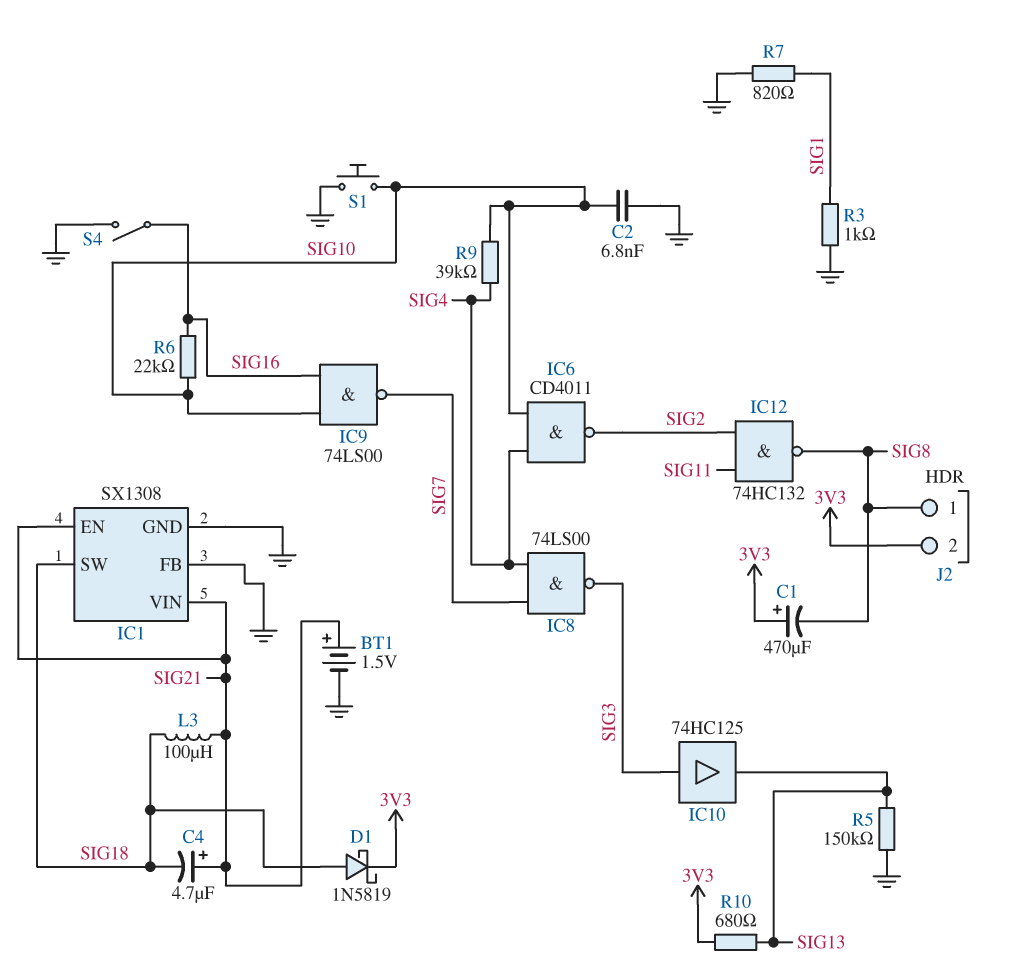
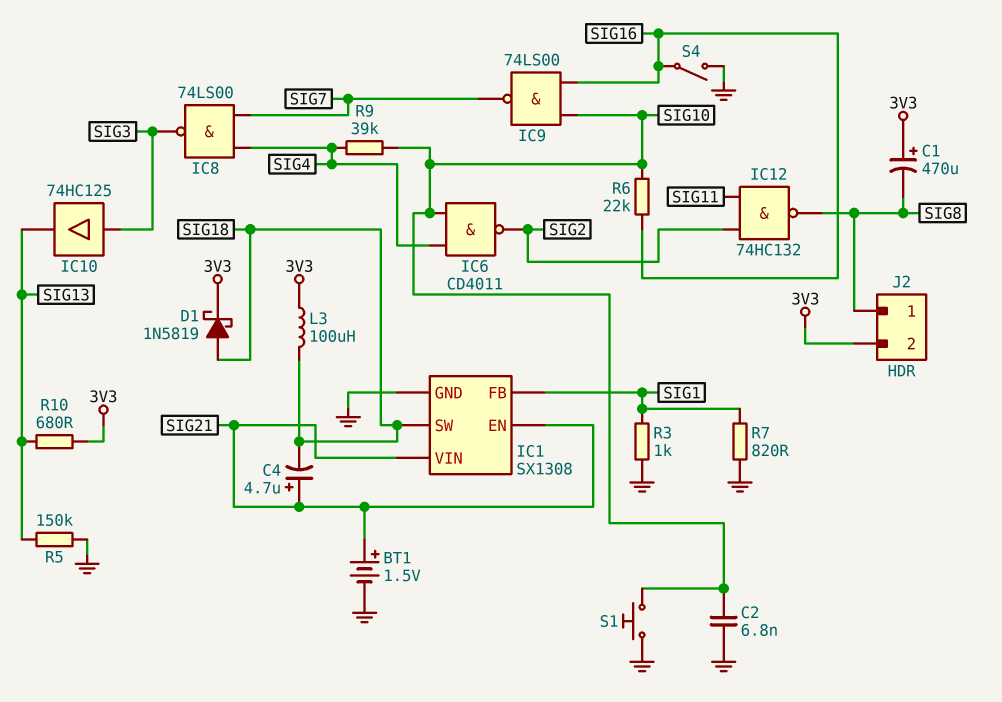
IC1 pin FB: GND -> SIG1
L3: 100uH (SIG18, SIG21) -> 100uH (3V3, SIG18)

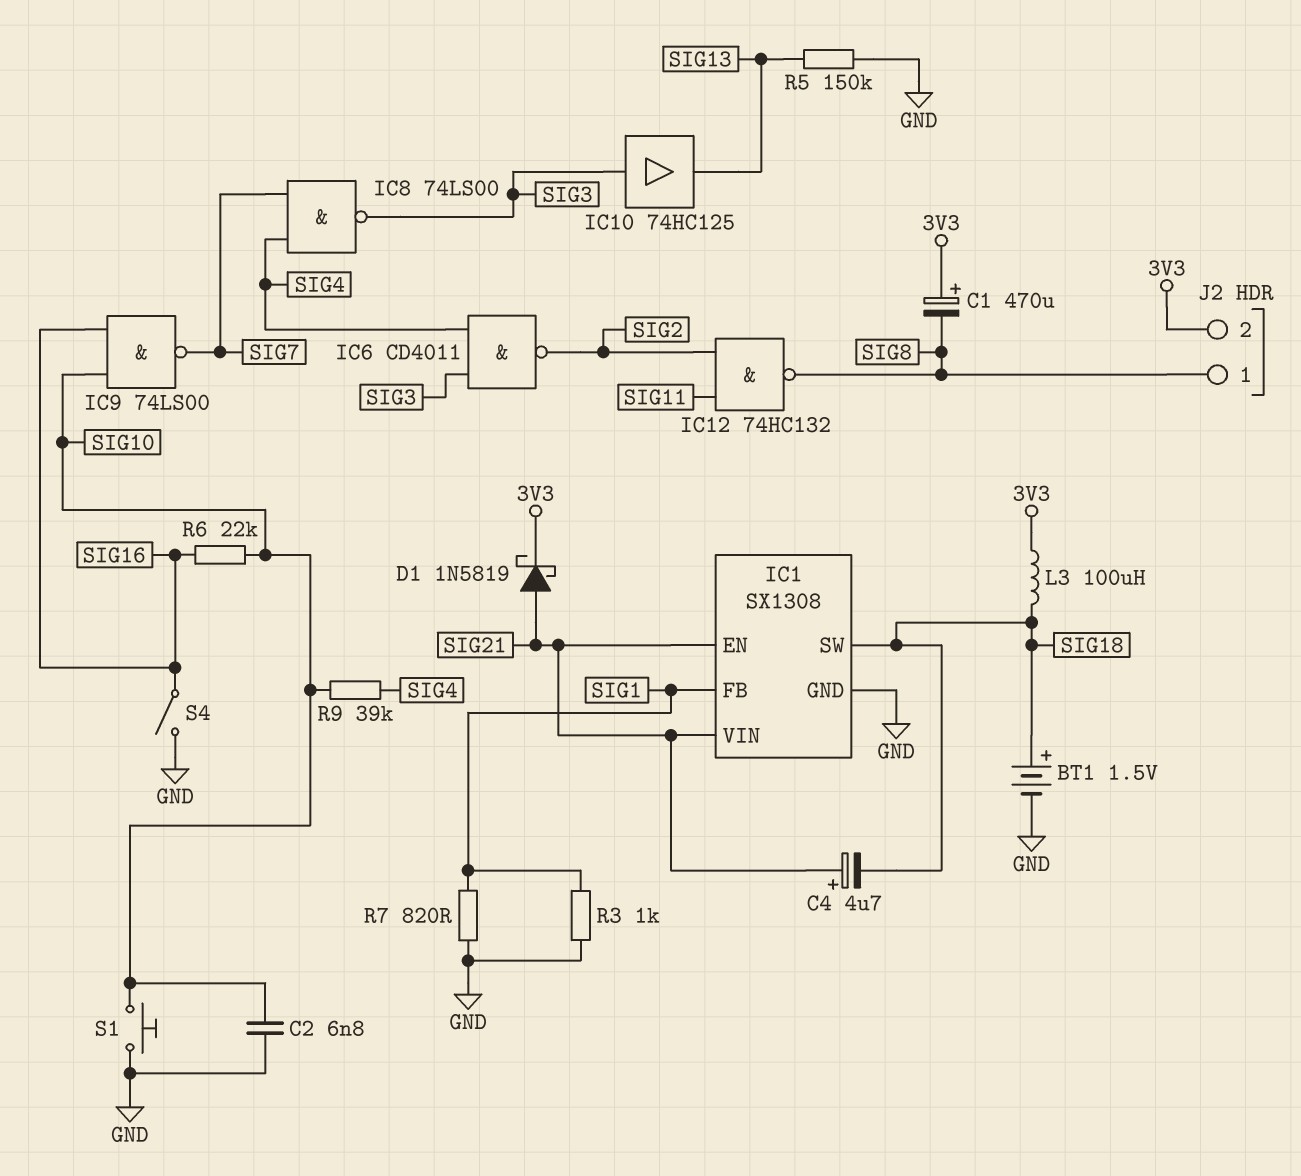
BT1: 1.5V (plus SIG21, minus GND) -> 1.5V (plus SIG18, minus GND)
D1: schottky 1N5819 (A SIG18, K 3V3) -> schottky 1N5819 (A SIG21, K 3V3)
IC6: NAND CD4011 (in SIG4, in SIG10, out SIG2) -> NAND CD4011 (in SIG3, in SIG4, out SIG2)
R10: 680 (3V3, SIG13) -> none

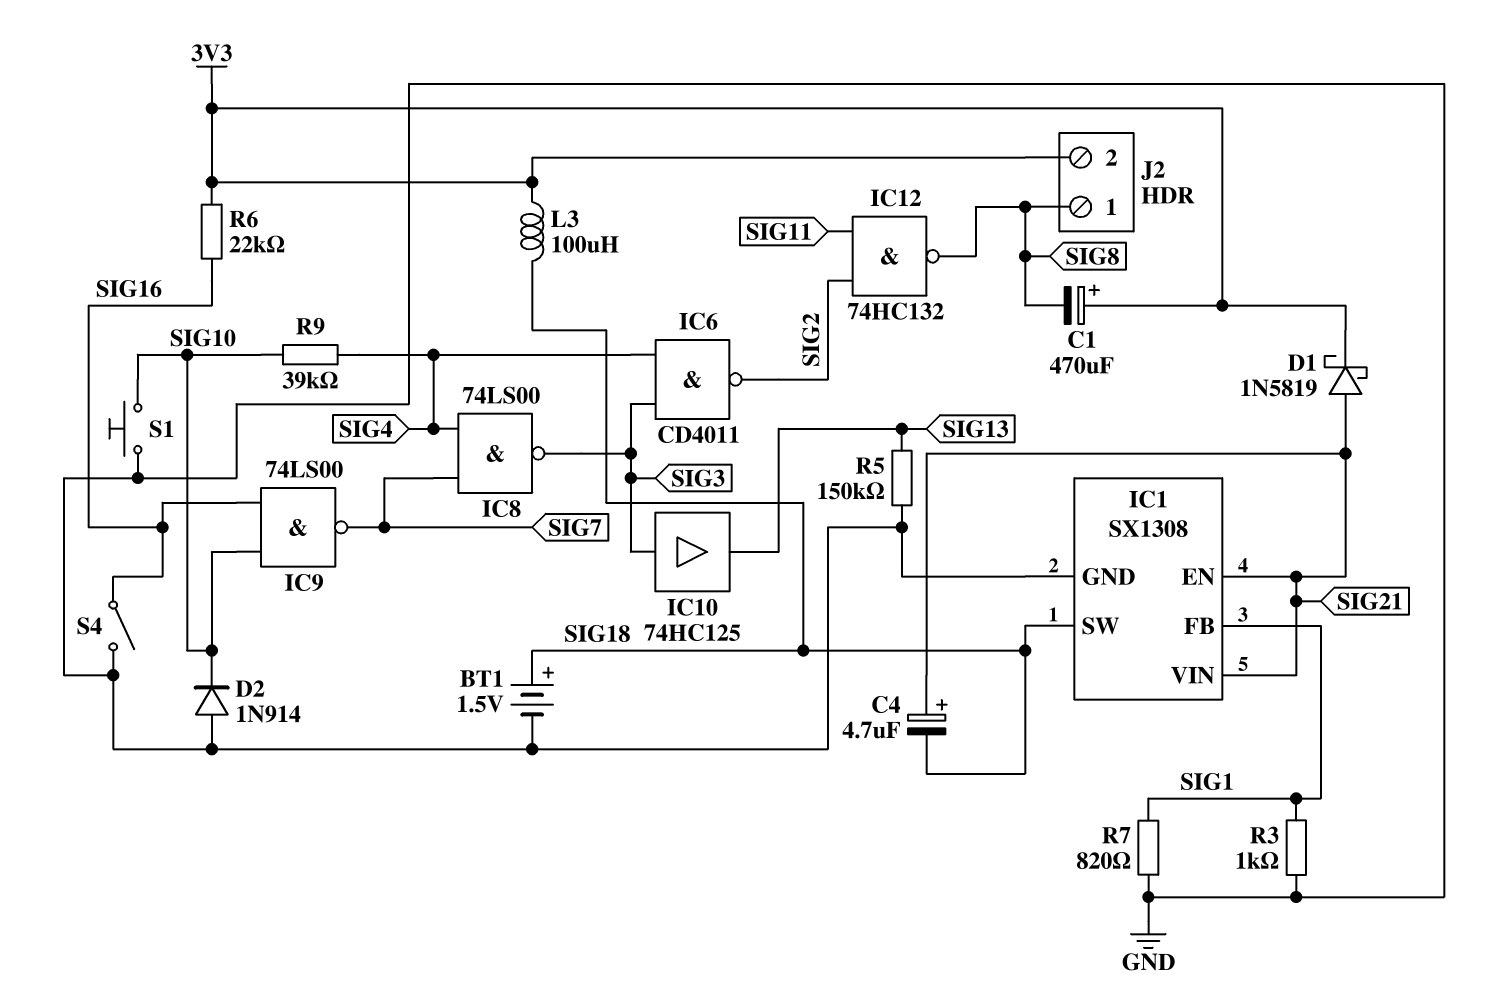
C2: 6.8nF (GND, SIG10) -> none
D2: none -> diode 1N914 (A GND, K SIG10)
R6: 22k (SIG10, SIG16) -> 22k (3V3, SIG16)

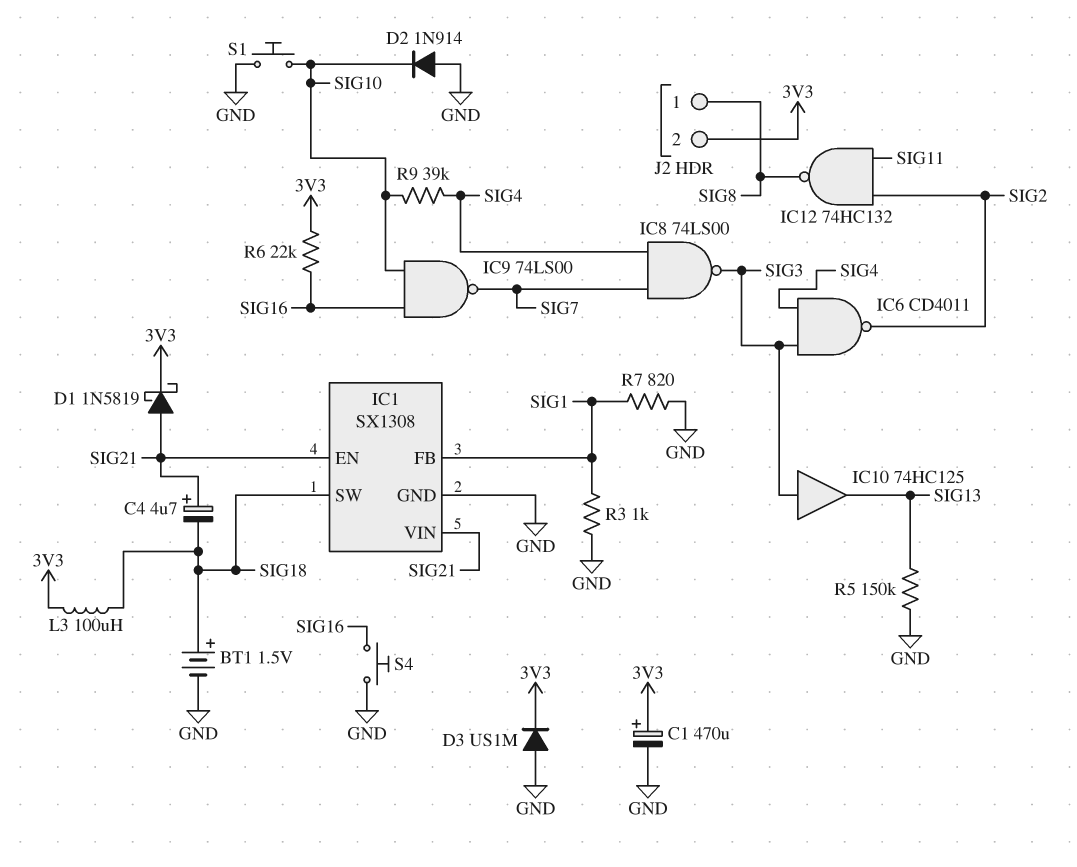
C1: 470uF (plus 3V3, minus SIG8) -> 470uF (plus 3V3, minus GND)
D3: none -> diode US1M (A GND, K 3V3)
S4: switch (GND, SIG16) -> button (GND, SIG16)

